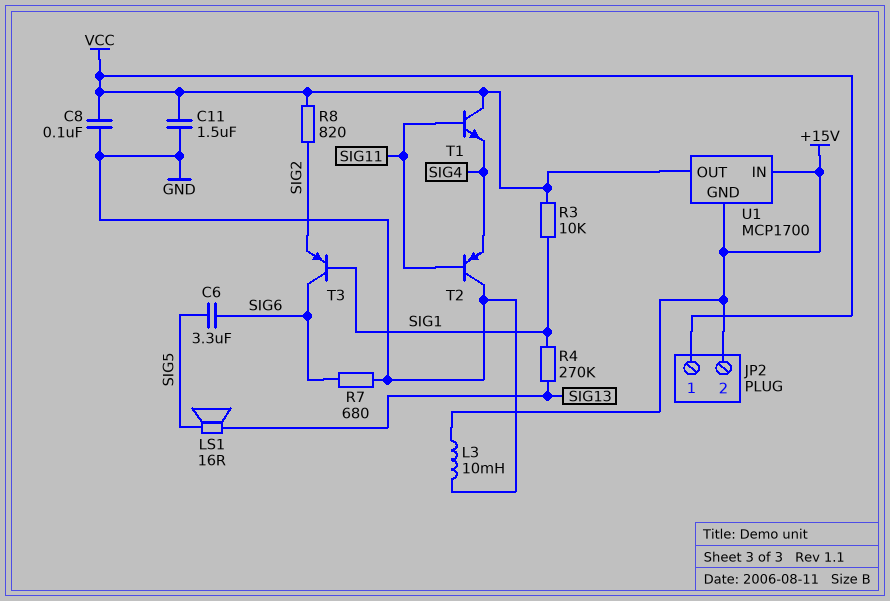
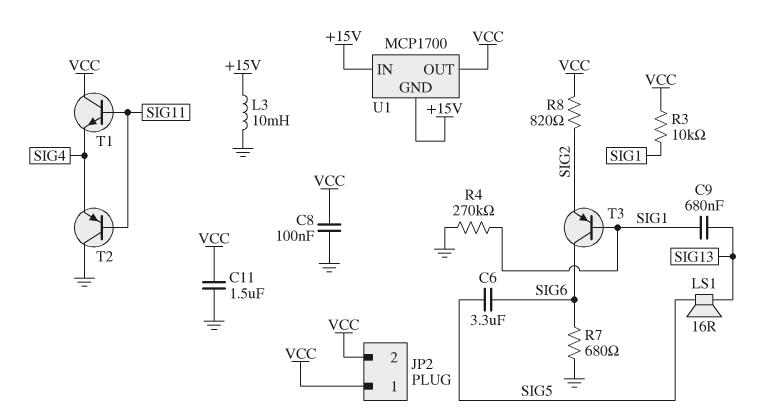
C9: none -> 680nF (SIG1, SIG13)
JP2 pin 2: +15V -> VCC
R4: 270k (SIG1, SIG13) -> 270k (GND, SIG1)

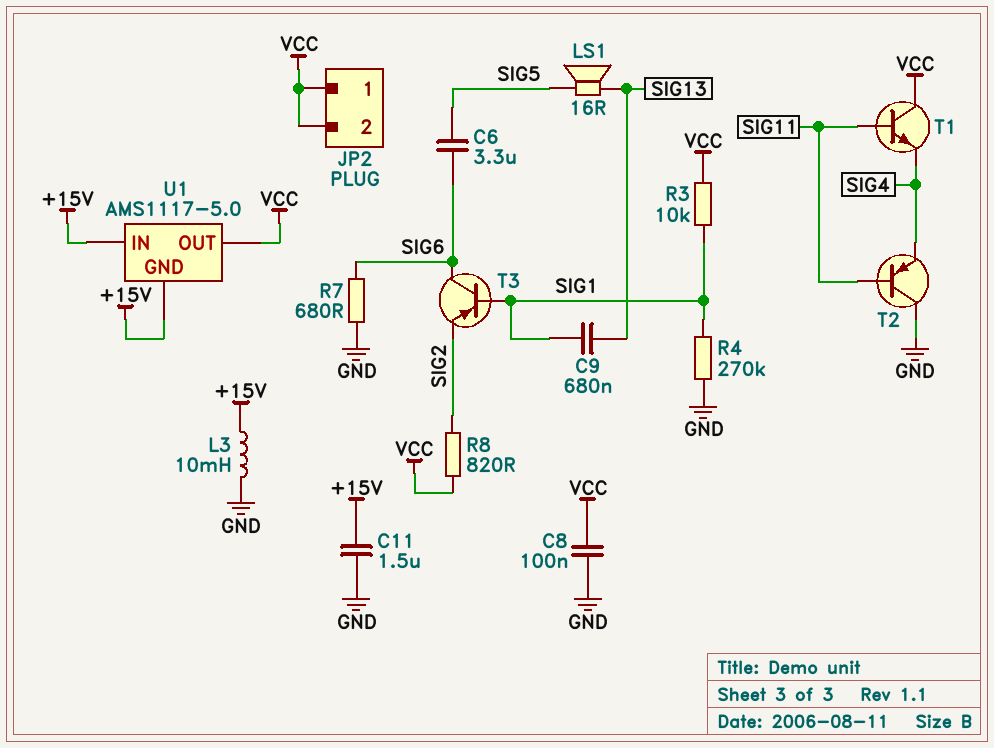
C11: 1.5uF (GND, VCC) -> 1.5uF (+15V, GND)
U1: MCP1700 -> AMS1117-5.0

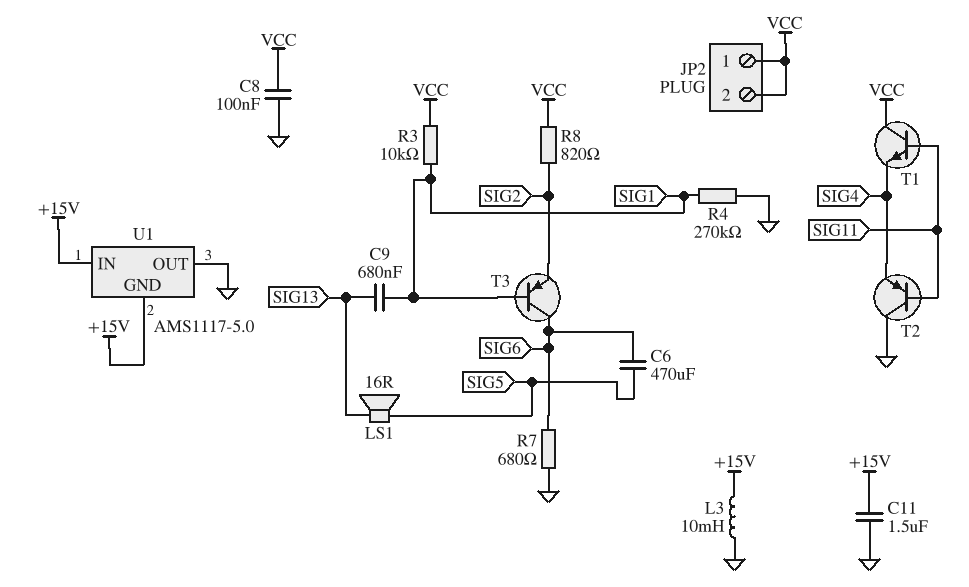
C6: 3.3uF (SIG5, SIG6) -> 470uF (SIG5, SIG6)
U1 pin OUT: VCC -> GND

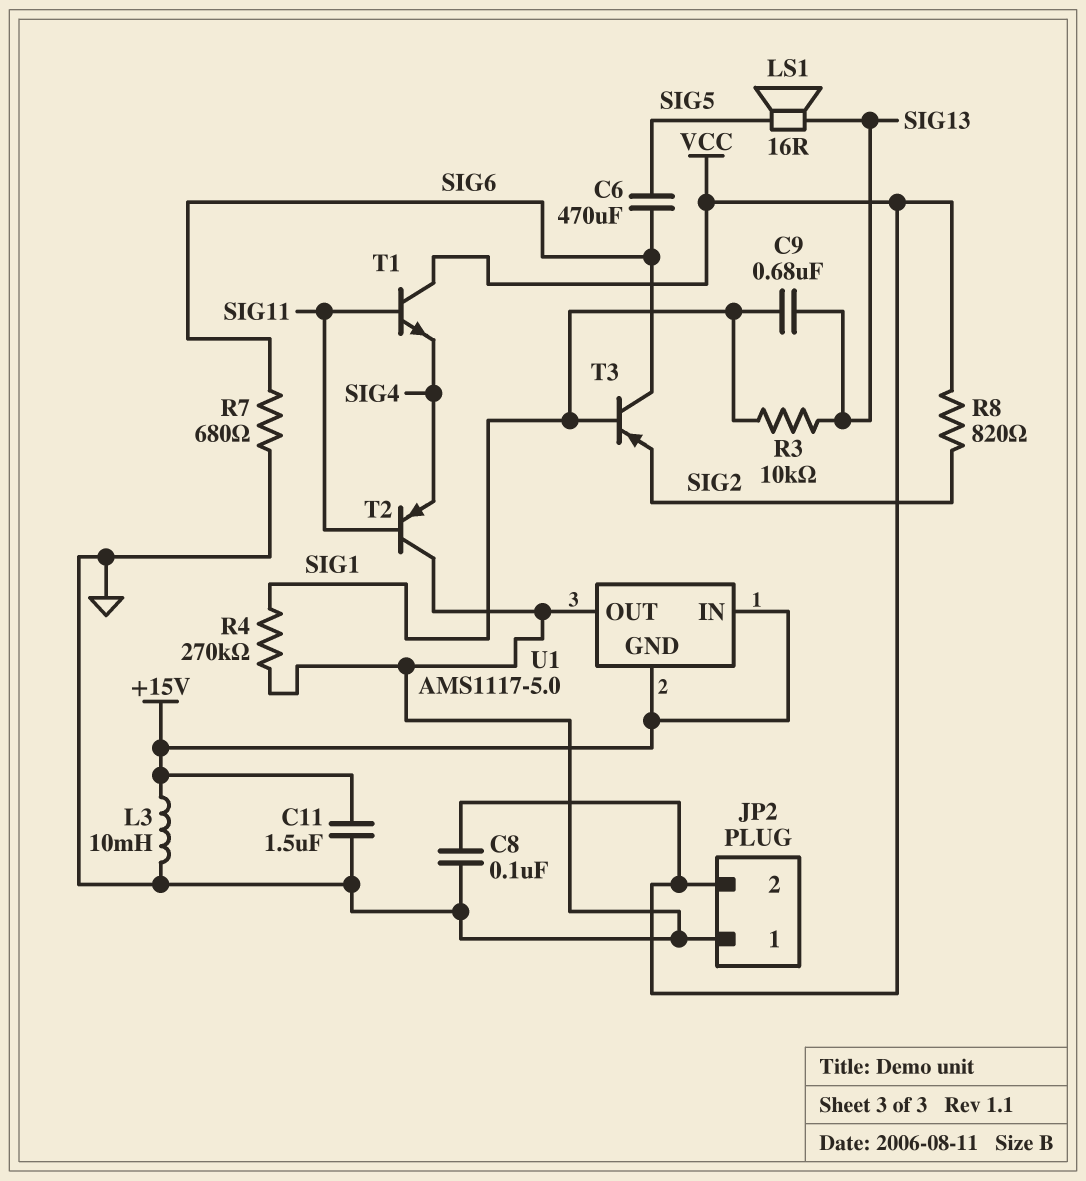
JP2 pin 1: VCC -> GND
R3: 10k (SIG1, VCC) -> 10k (SIG1, SIG13)

